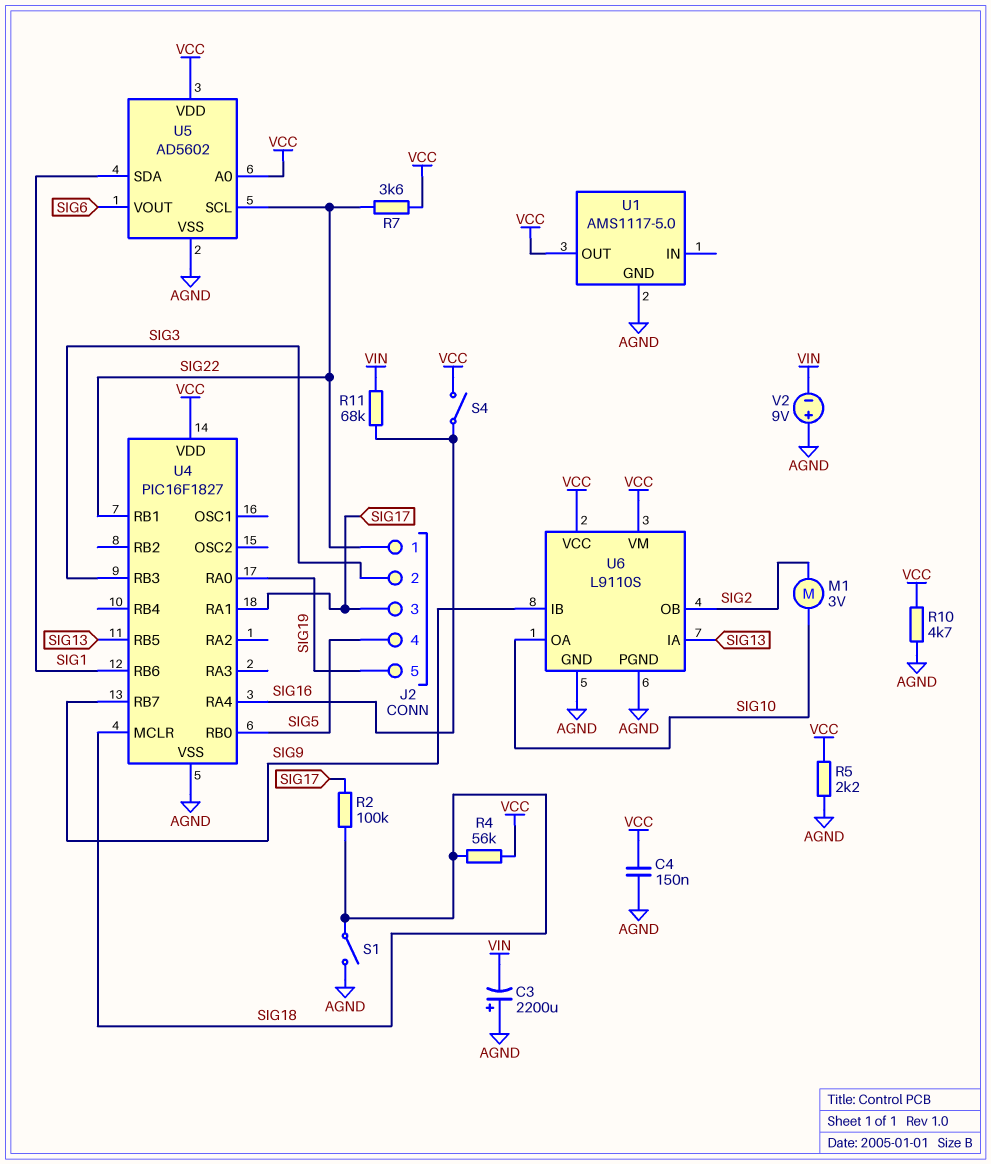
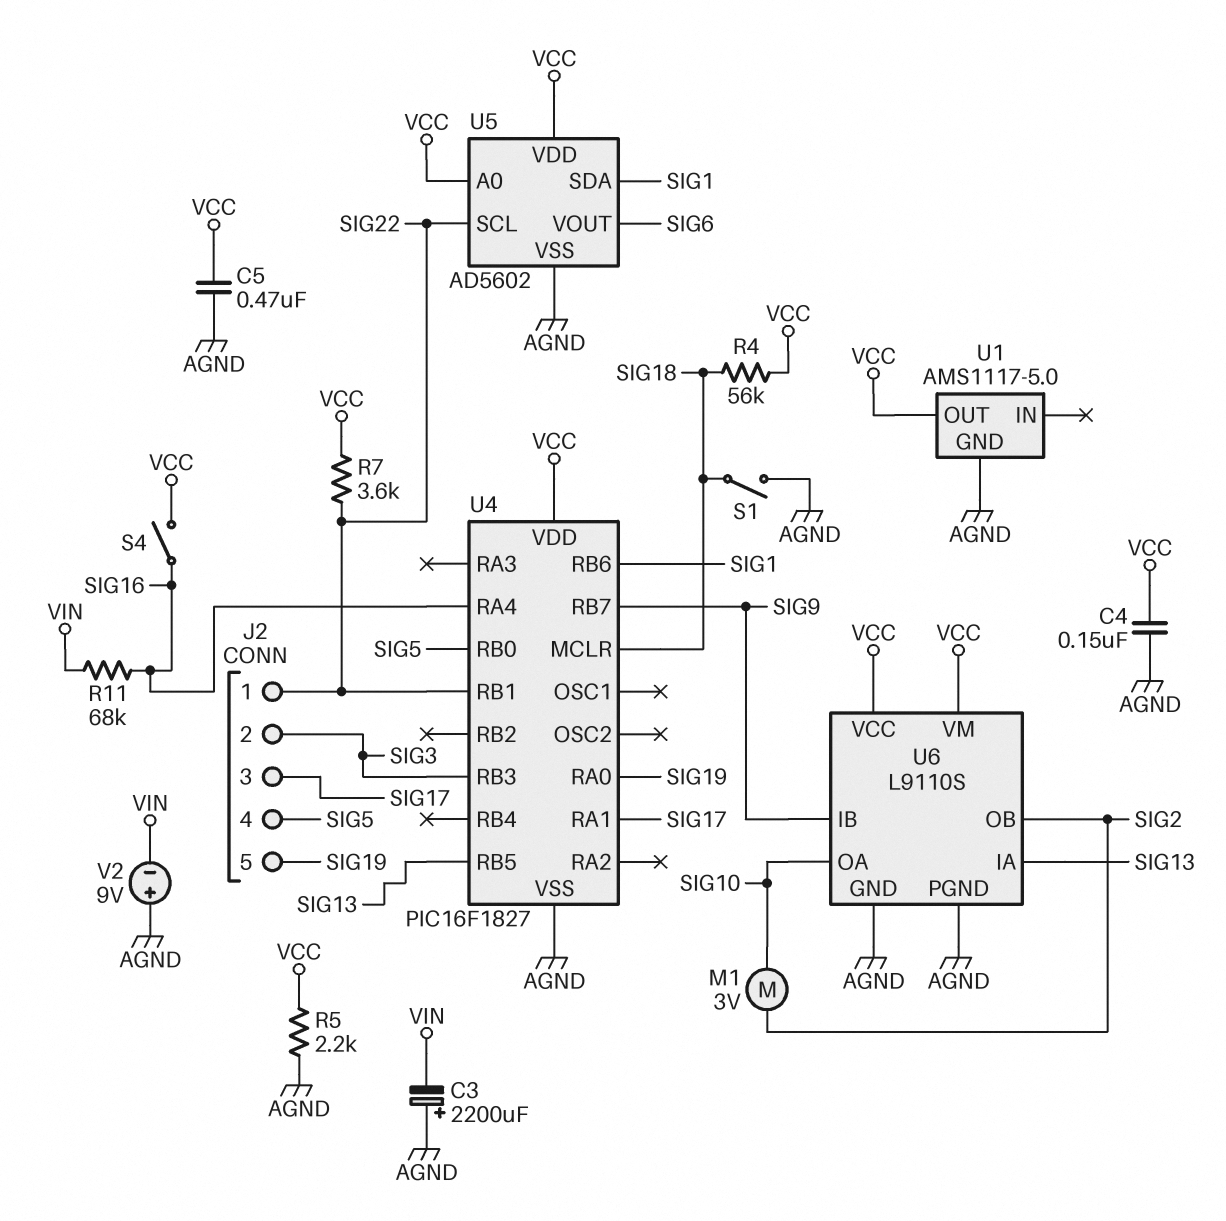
C5: none -> 470nF (AGND, VCC)
R2: 100k (SIG17, SIG18) -> none
R10: 4.7k (AGND, VCC) -> none

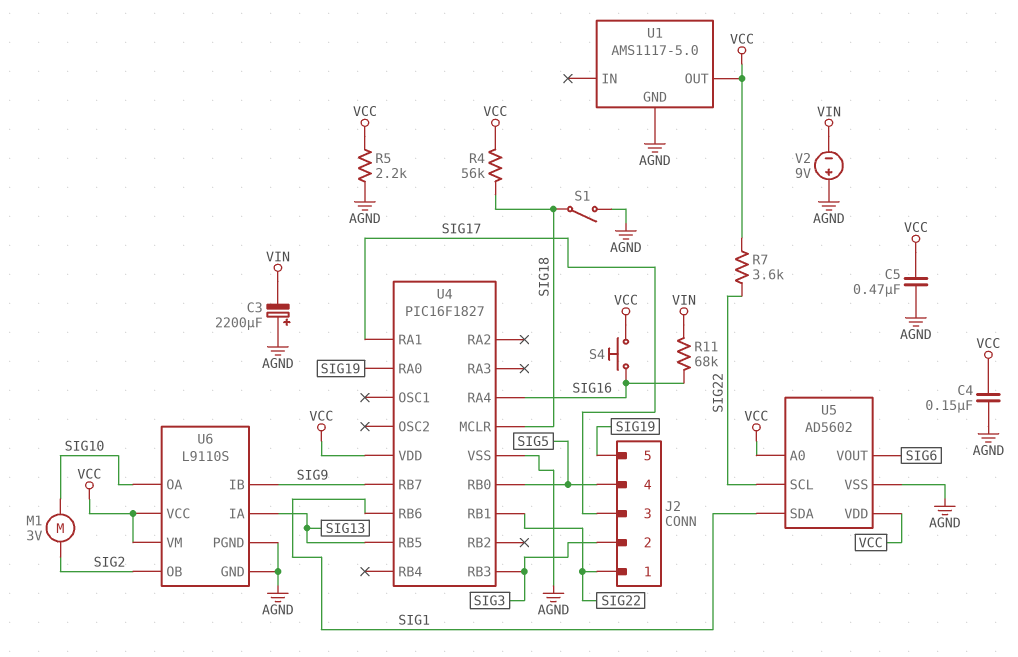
S4: switch (SIG16, VCC) -> button (SIG16, VCC)

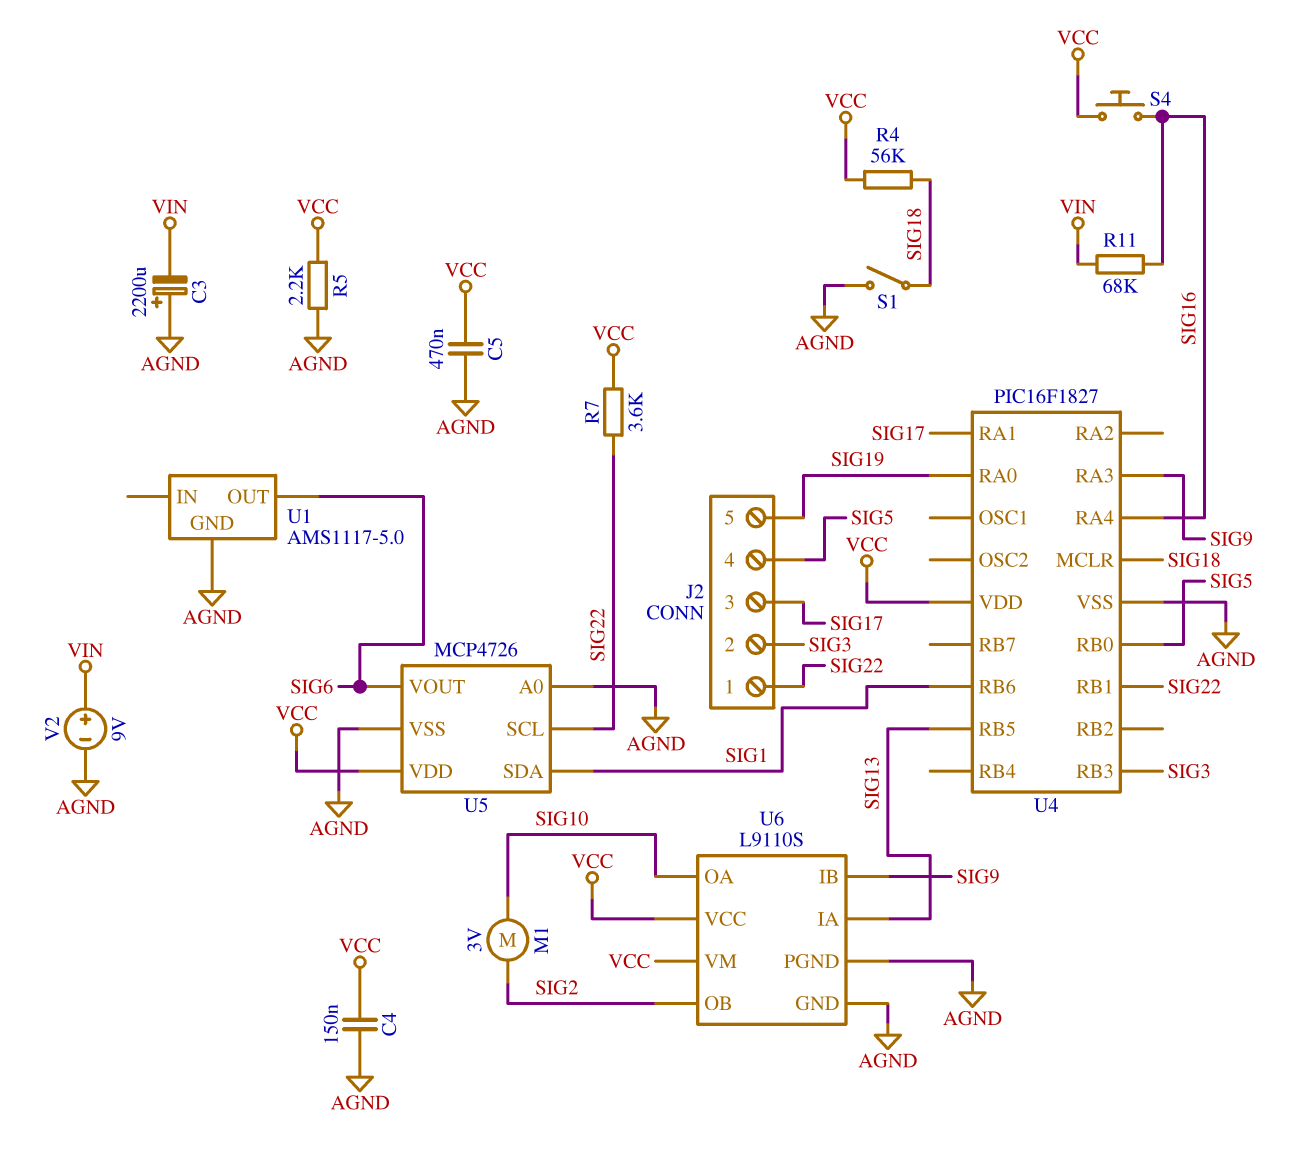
U1 pin OUT: VCC -> SIG6
U4 pin RA3: none -> SIG9
U4 pin RB7: SIG9 -> none
U5: AD5602 -> MCP4726
U5 pin A0: VCC -> AGND
V2: 9V (plus AGND, minus VIN) -> 9V (plus VIN, minus AGND)

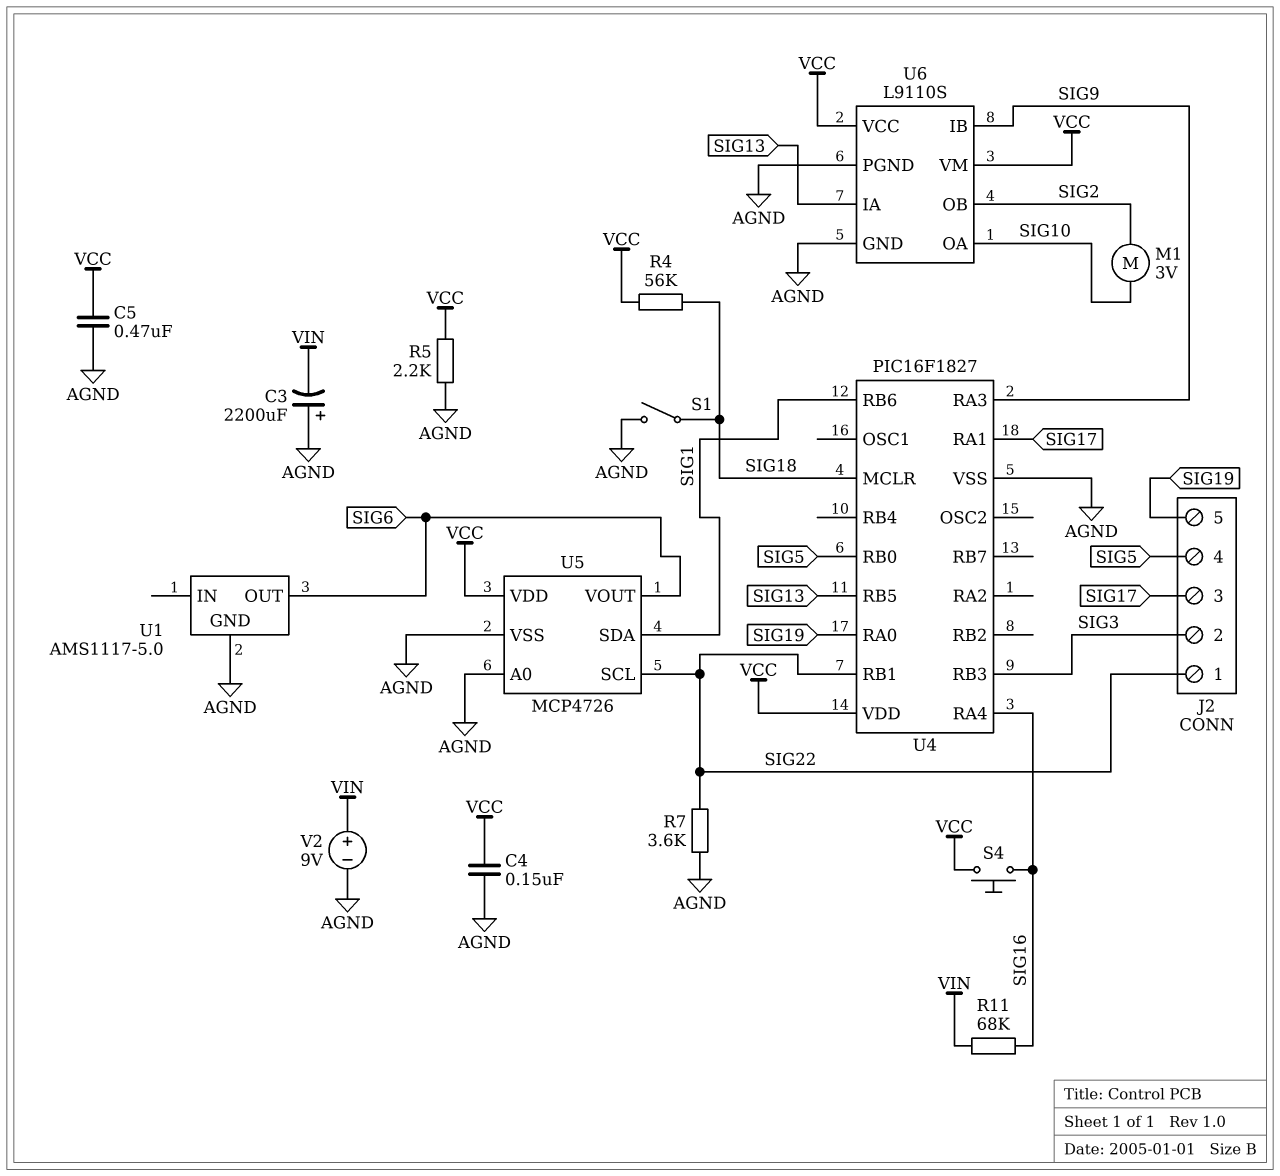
R7: 3.6k (SIG22, VCC) -> 3.6k (AGND, SIG22)

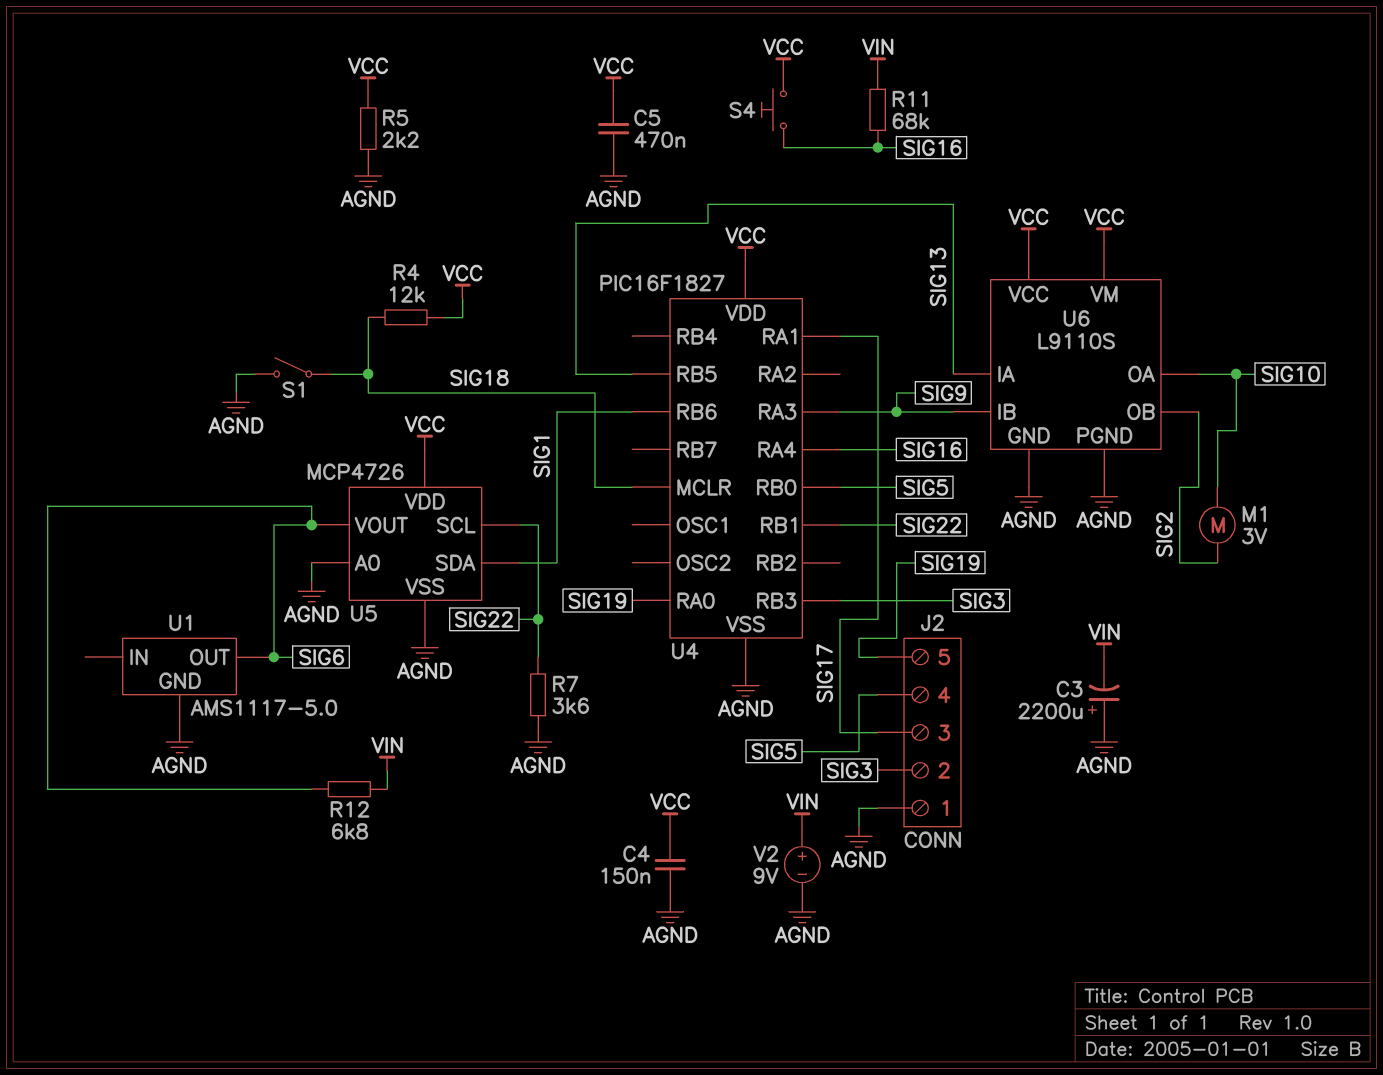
J2 pin 1: SIG22 -> AGND
R4: 56k (SIG18, VCC) -> 12k (SIG18, VCC)
R12: none -> 6.8k (SIG6, VIN)

